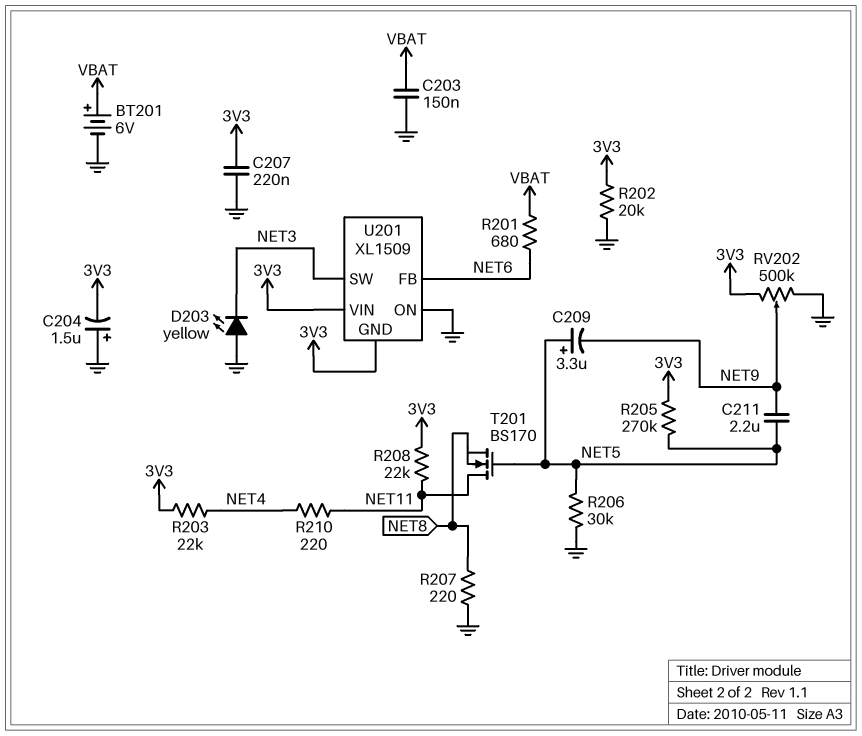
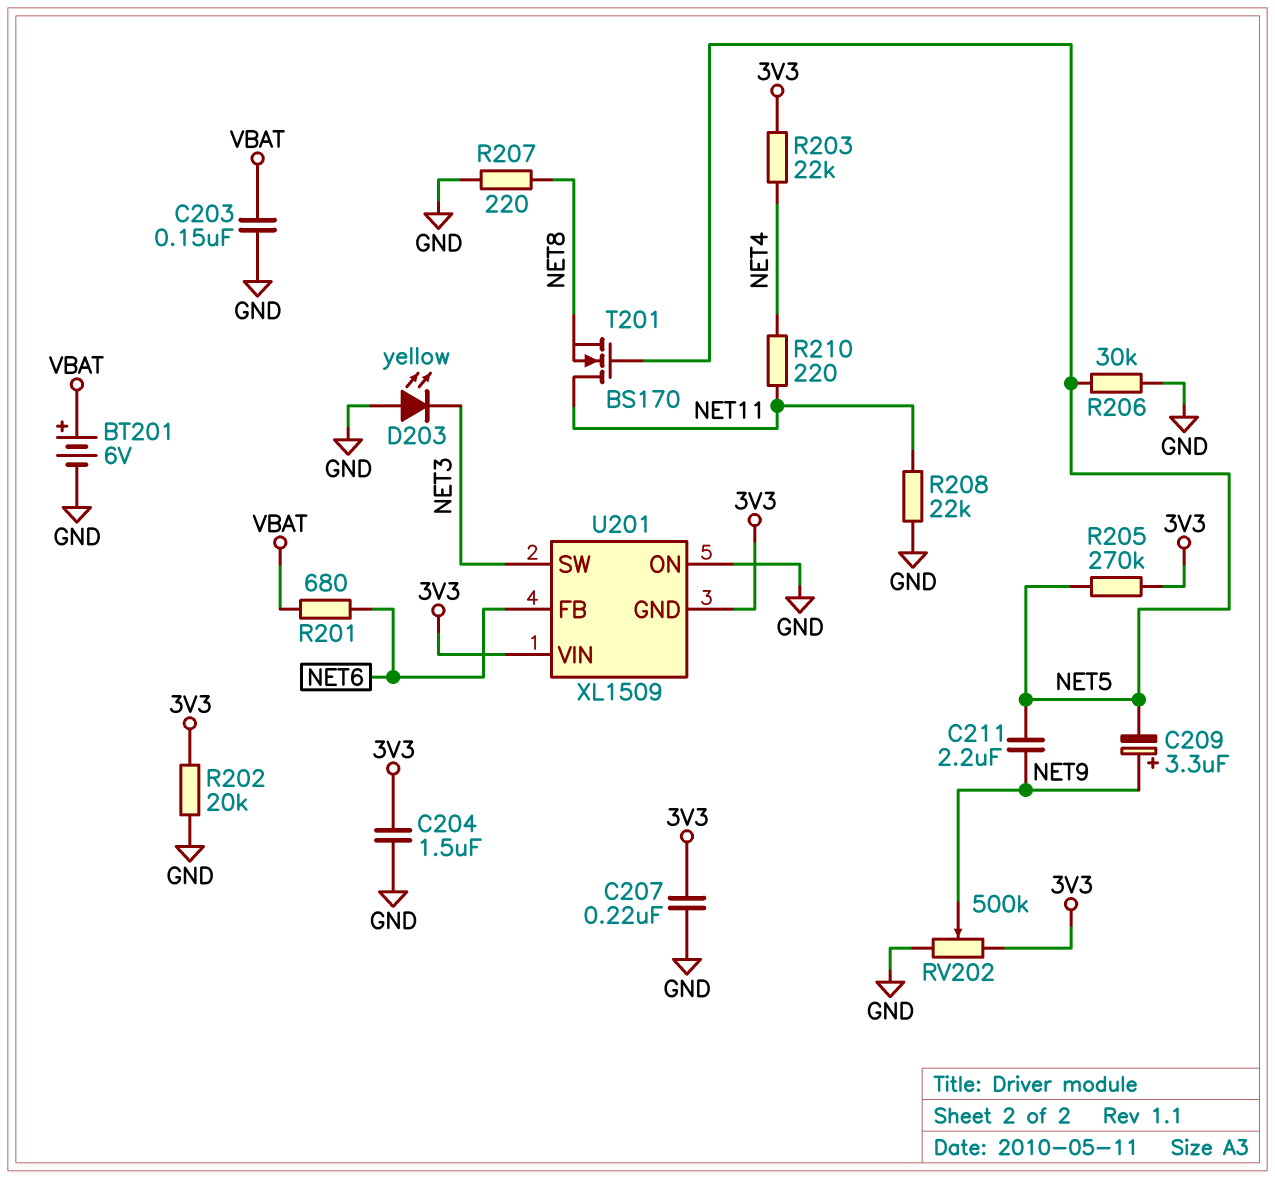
C204: 1.5uF (plus GND, minus 3V3) -> 1.5uF (3V3, GND)
C209: 3.3uF (plus NET5, minus NET9) -> 3.3uF (plus NET9, minus NET5)
R208: 22k (3V3, NET11) -> 22k (GND, NET11)

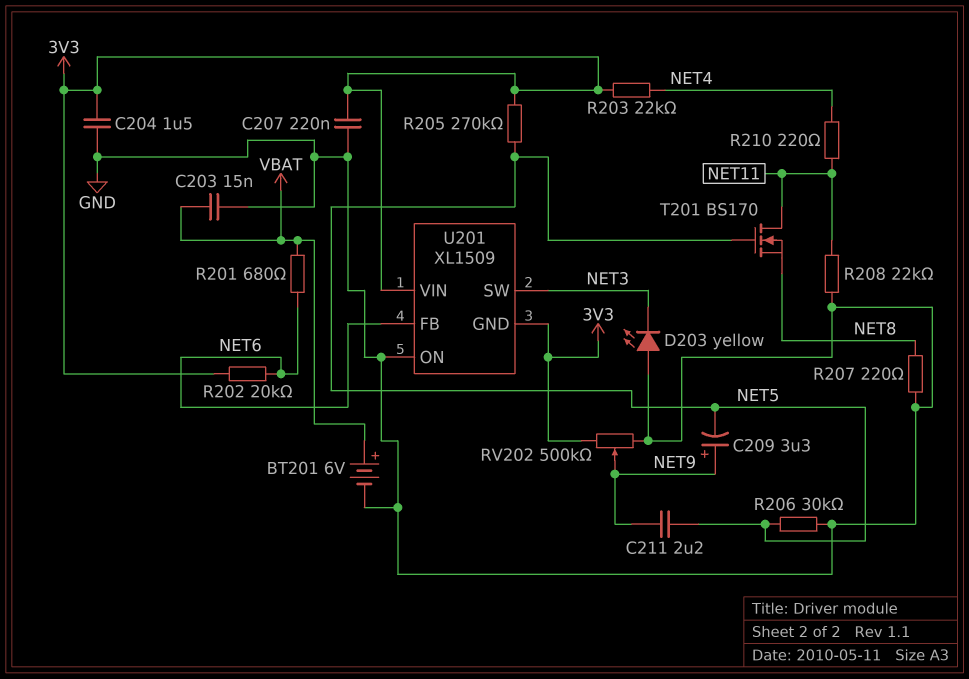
C203: 150nF (GND, VBAT) -> 15nF (GND, VBAT)
R202: 20k (3V3, GND) -> 20k (3V3, NET6)

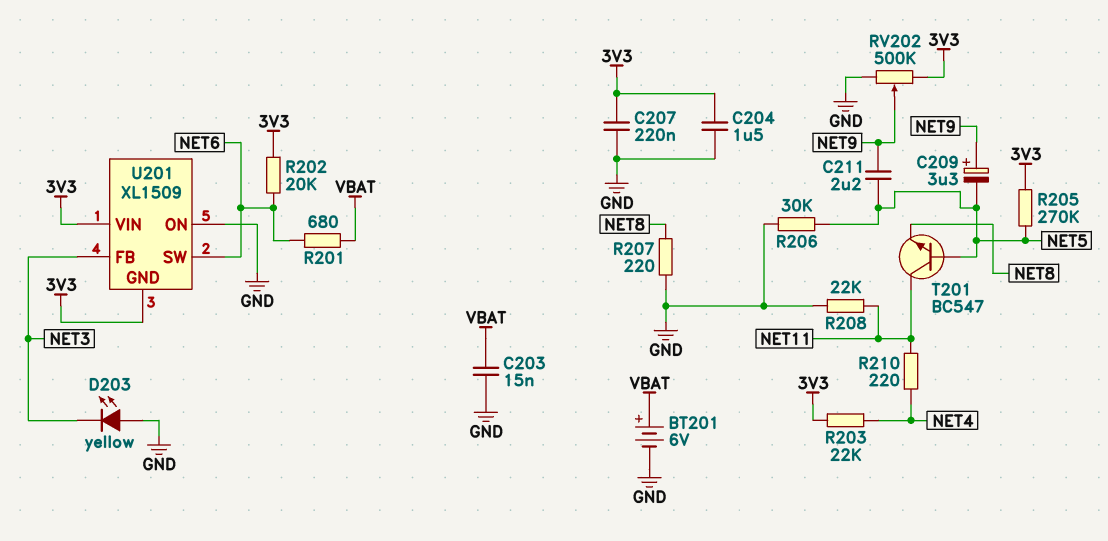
T201: NMOS BS170 (G NET5, D NET11, S NET8) -> NPN BC547 (B NET5, C NET11, E NET8)
U201 pin FB: NET6 -> NET3
U201 pin SW: NET3 -> NET6

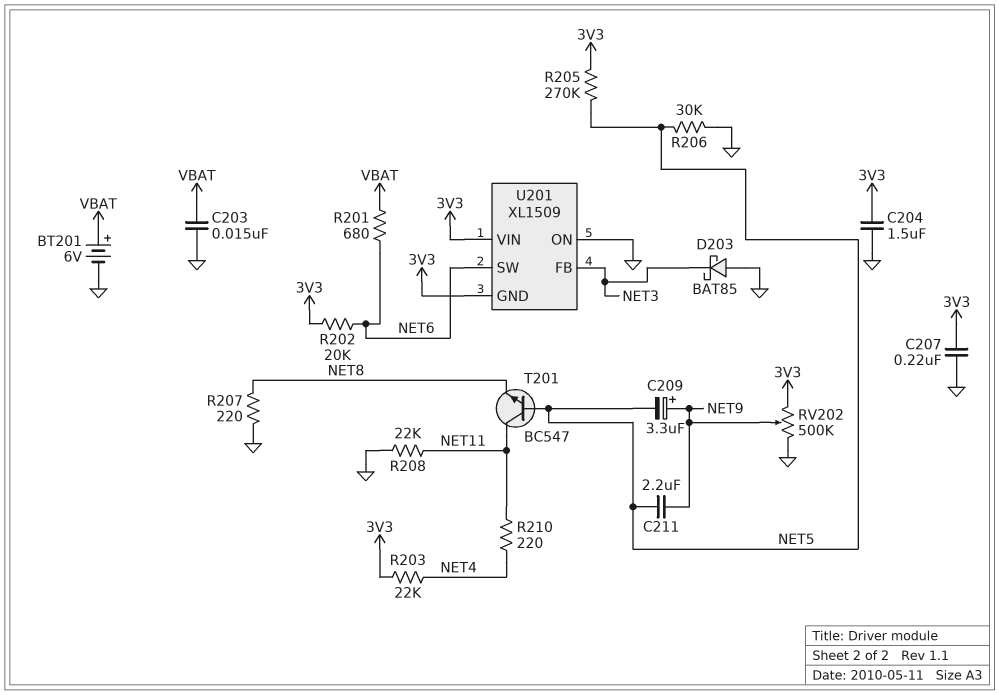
D203: LED yellow (A GND, K NET3) -> schottky BAT85 (A GND, K NET3)

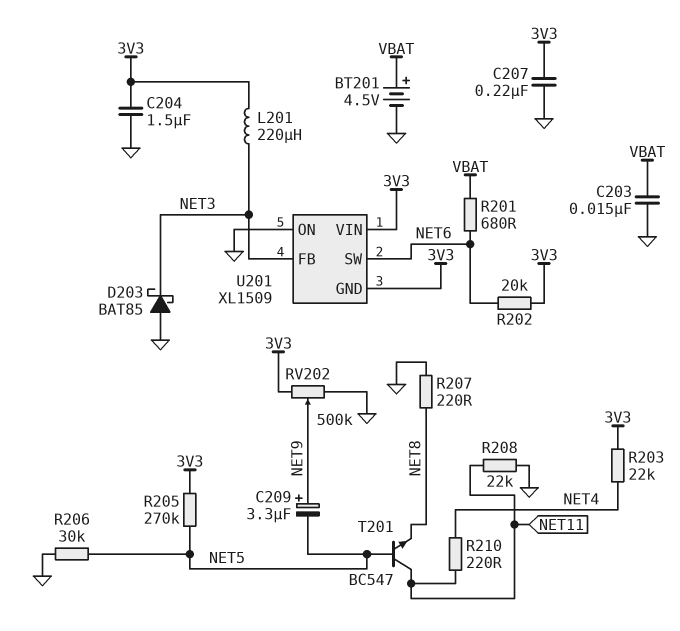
BT201: 6V (plus VBAT, minus GND) -> 4.5V (plus VBAT, minus GND)
C211: 2.2uF (NET5, NET9) -> none
L201: none -> 220uH (3V3, NET3)

